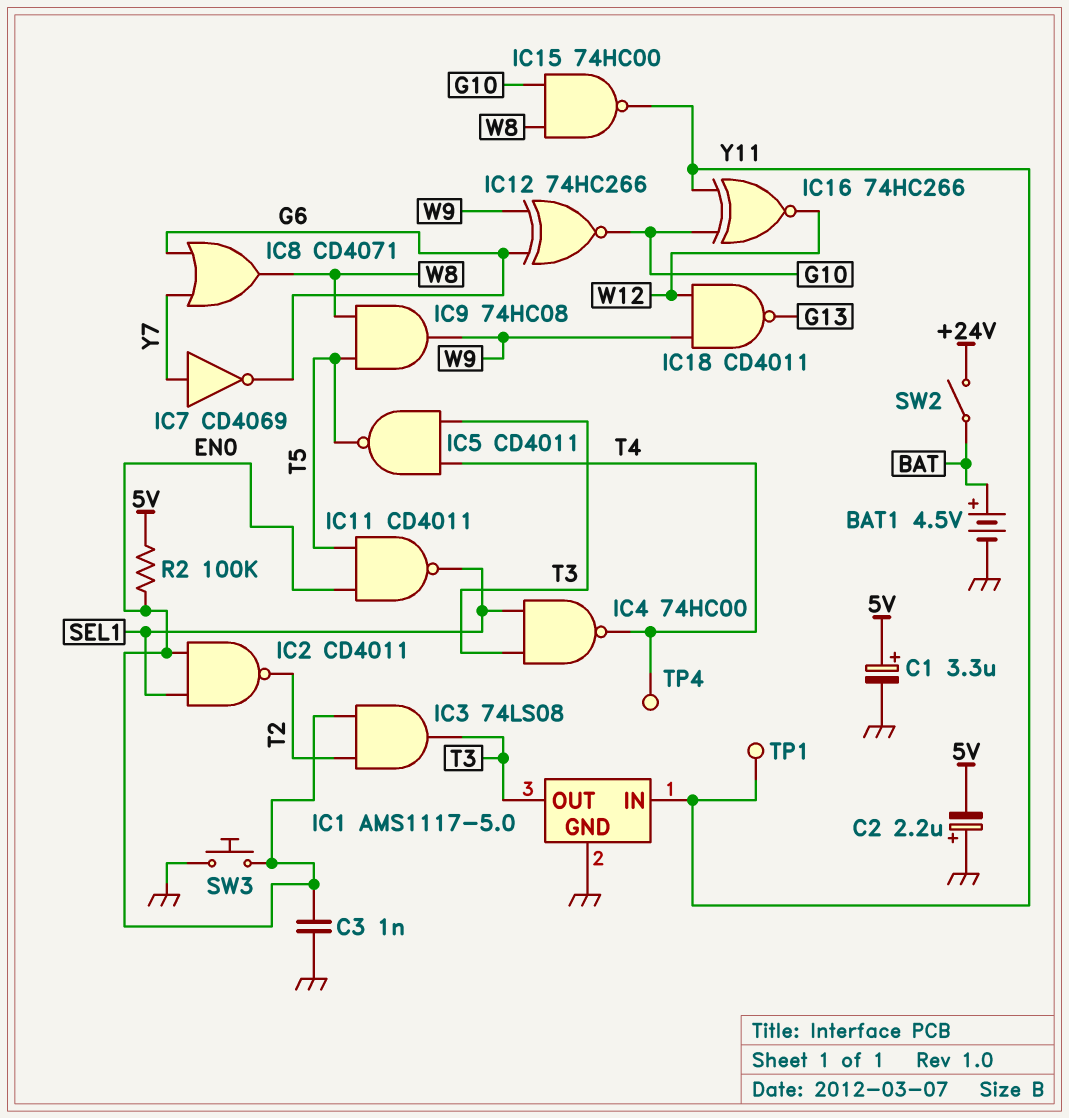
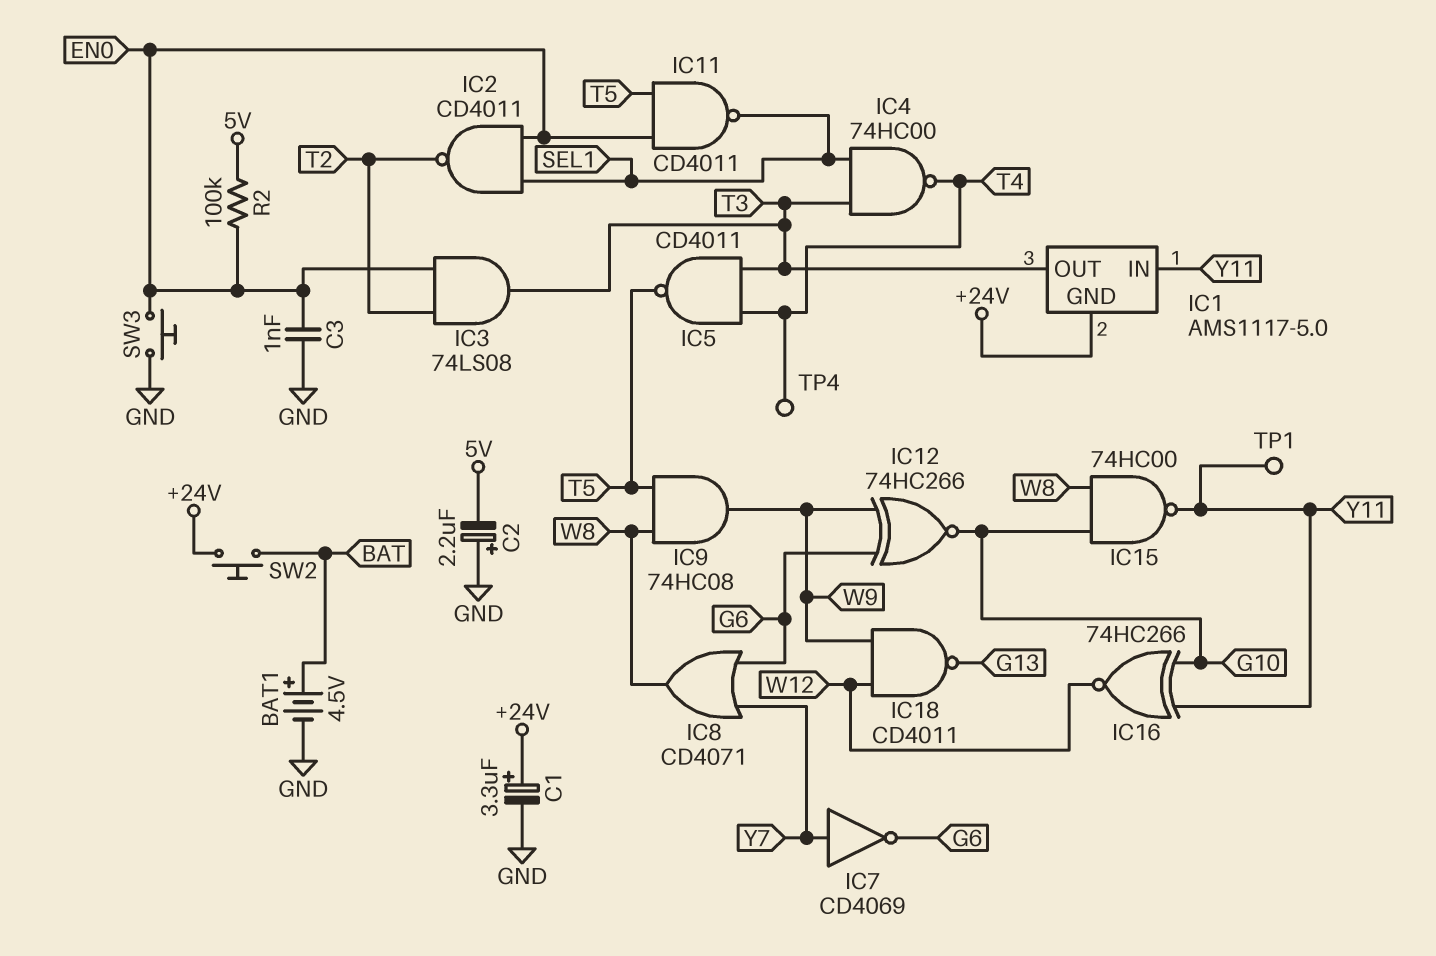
C1: 3.3uF (plus 5V, minus GND) -> 3.3uF (plus +24V, minus GND)
IC1 pin GND: GND -> +24V
SW2: switch (+24V, BAT) -> button (+24V, BAT)

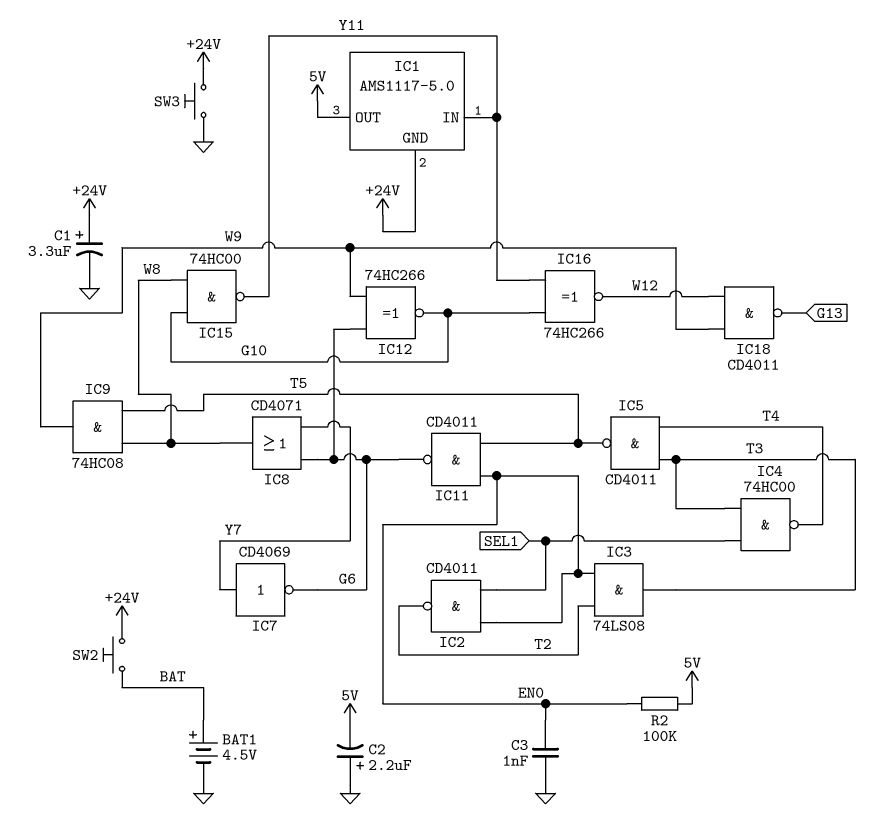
IC1 pin OUT: T3 -> 5V
IC11: NAND CD4011 (in EN0, in T5, out SEL1) -> NAND CD4011 (in EN0, in T5, out G6)
SW3: button (EN0, GND) -> button (+24V, GND)
TP1: test point (Y11) -> none
TP4: test point (T4) -> none

